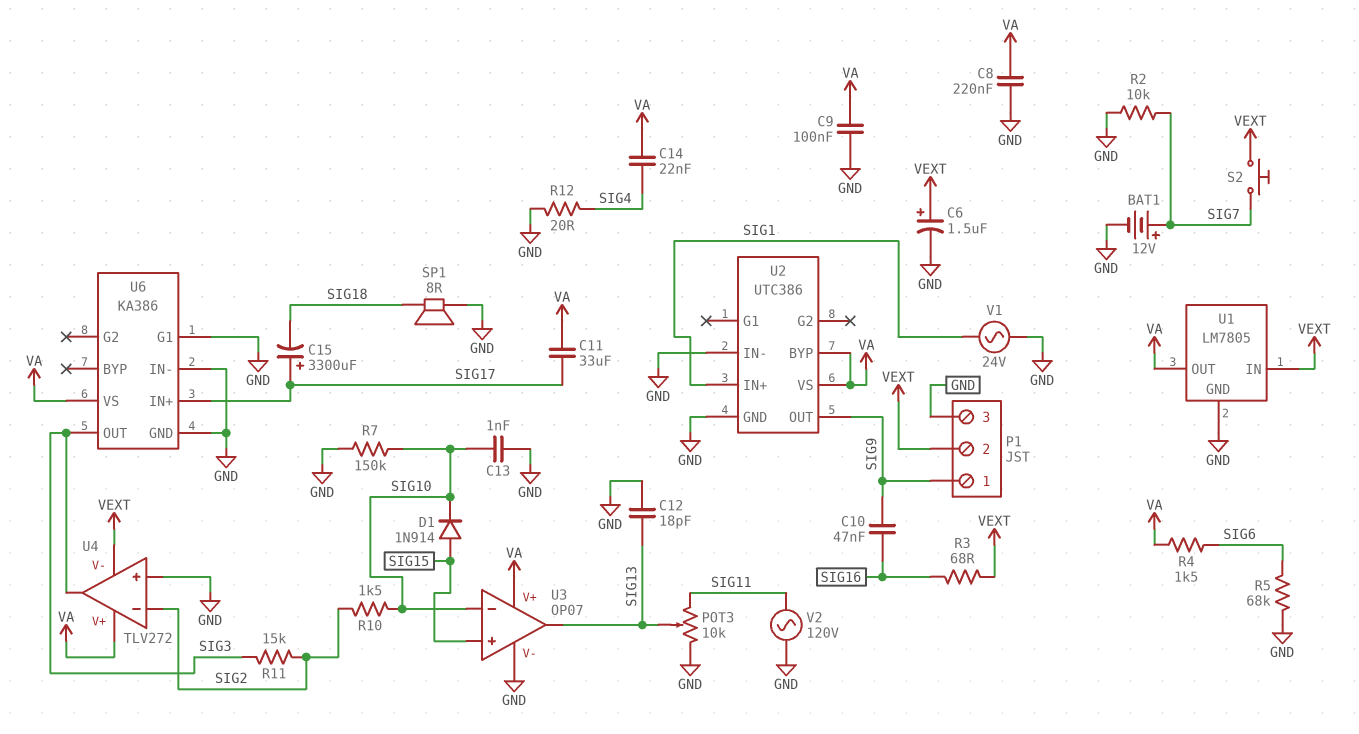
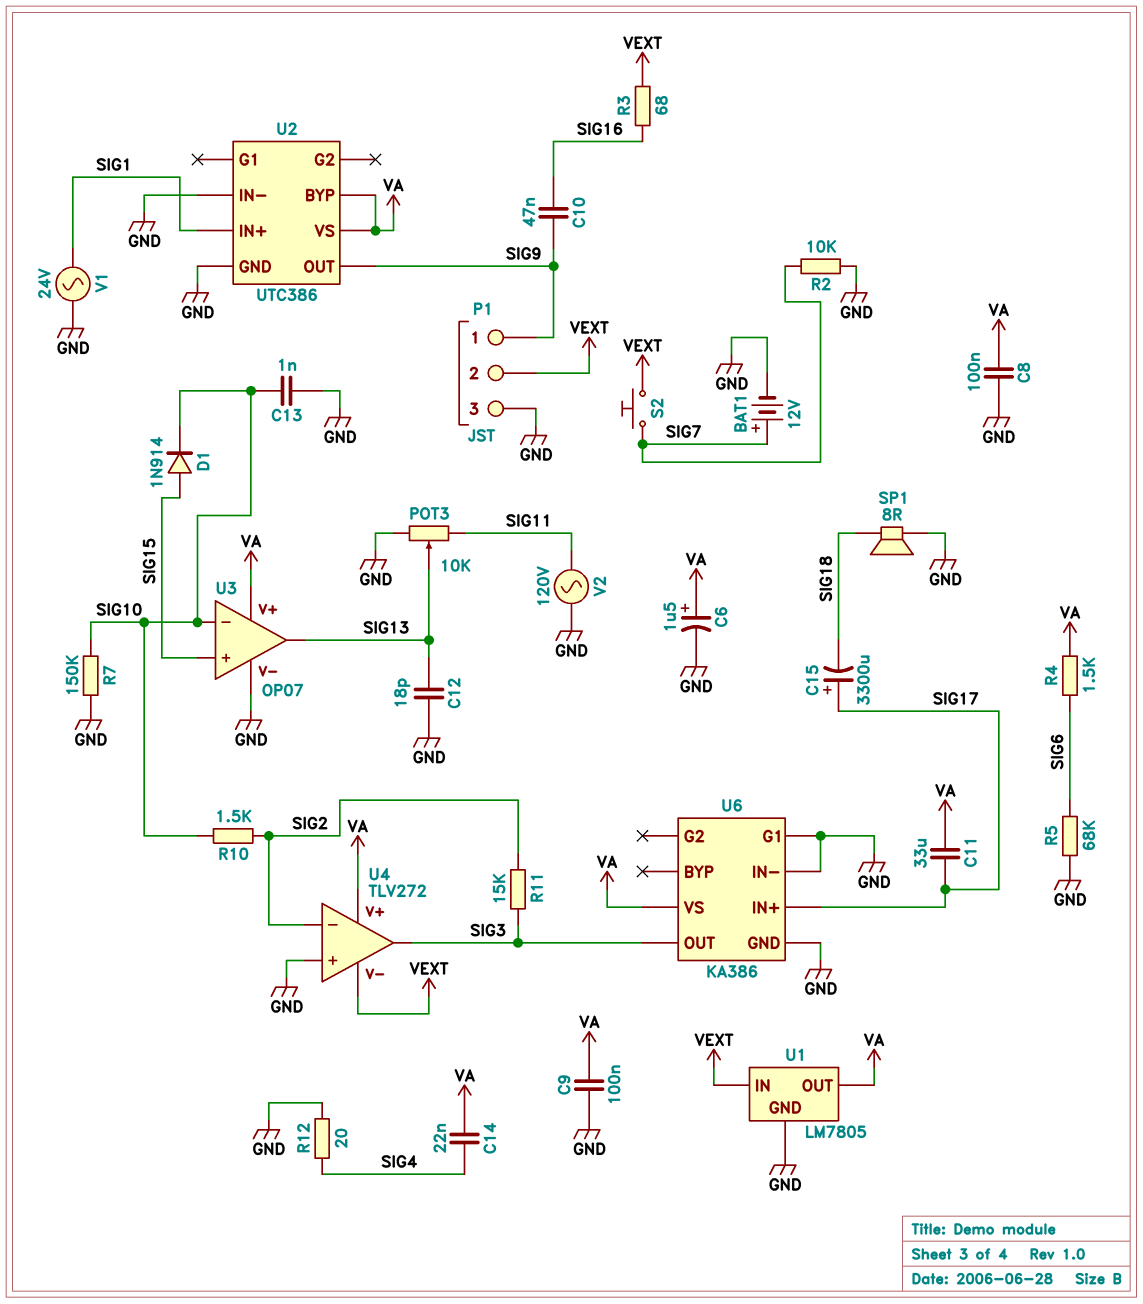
C6: 1.5uF (plus VEXT, minus GND) -> 1.5uF (plus VA, minus GND)
C8: 220nF (GND, VA) -> 100nF (GND, VA)

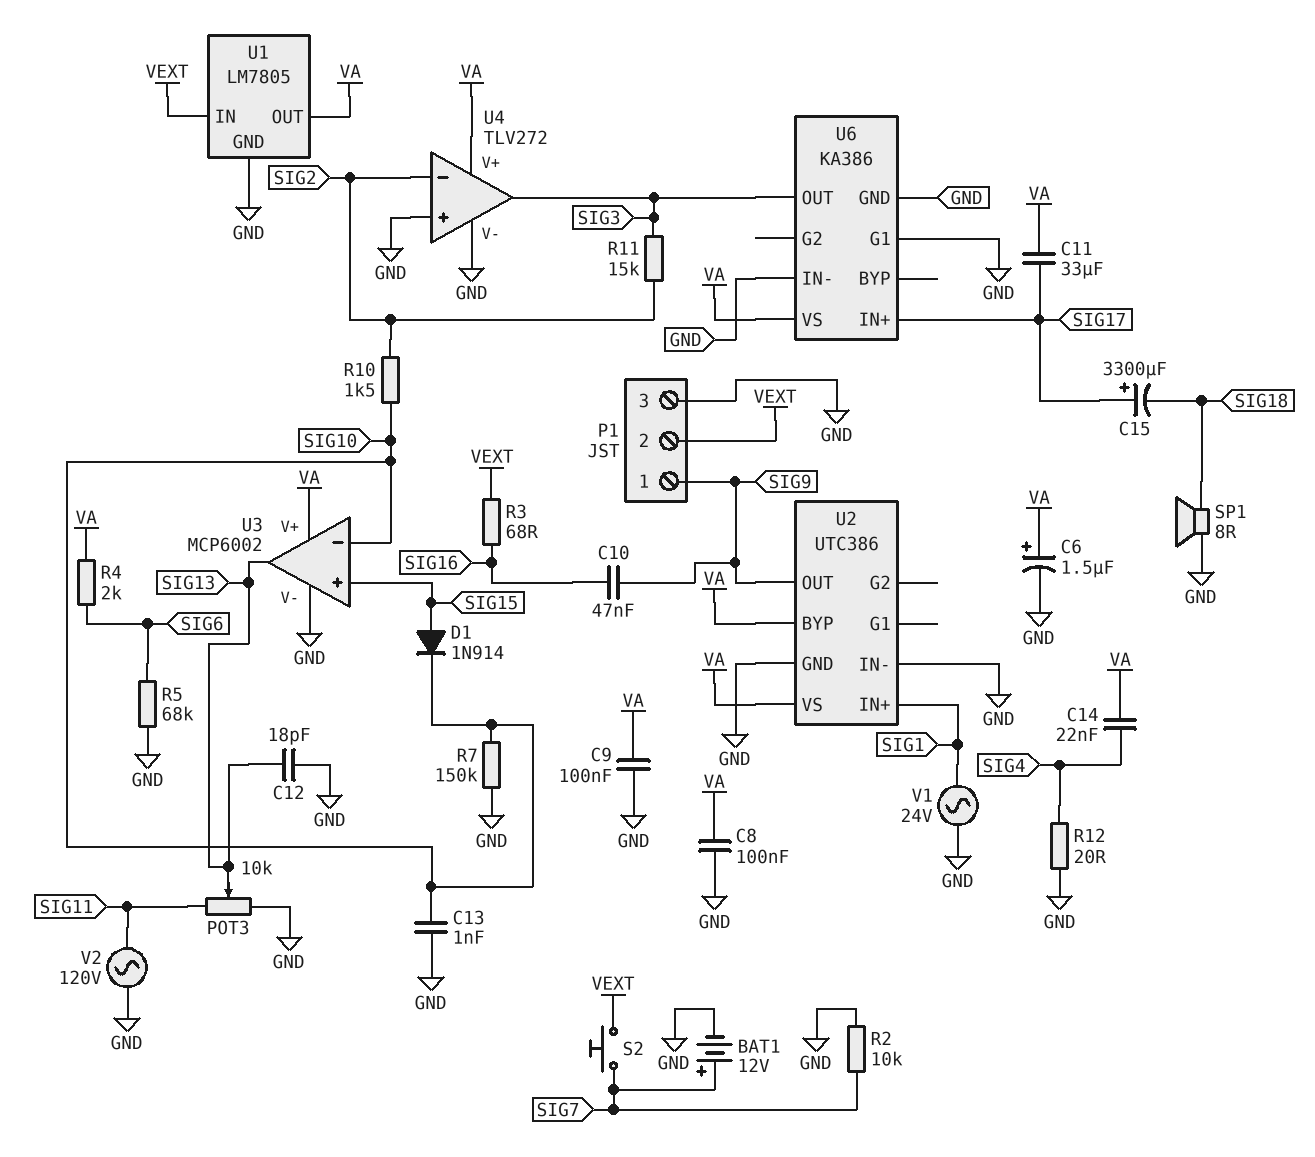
R4: 1.5k (SIG6, VA) -> 2k (SIG6, VA)
U3: OP07 -> MCP6002
U4 pin V-: VEXT -> GND

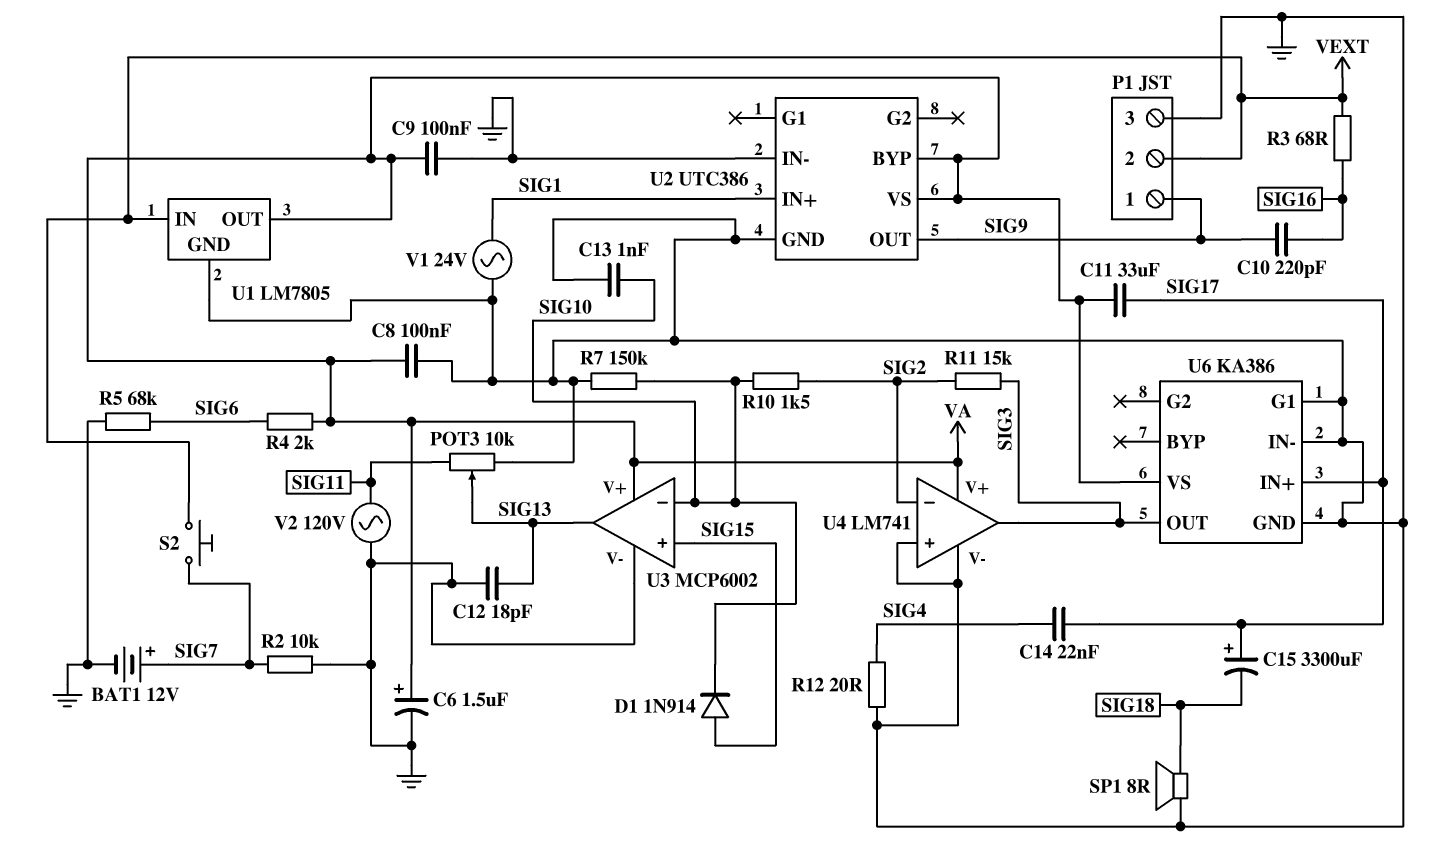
C10: 47nF (SIG9, SIG16) -> 220pF (SIG9, SIG16)
C14: 22nF (SIG4, VA) -> 22nF (SIG4, SIG17)
U4: TLV272 -> LM741

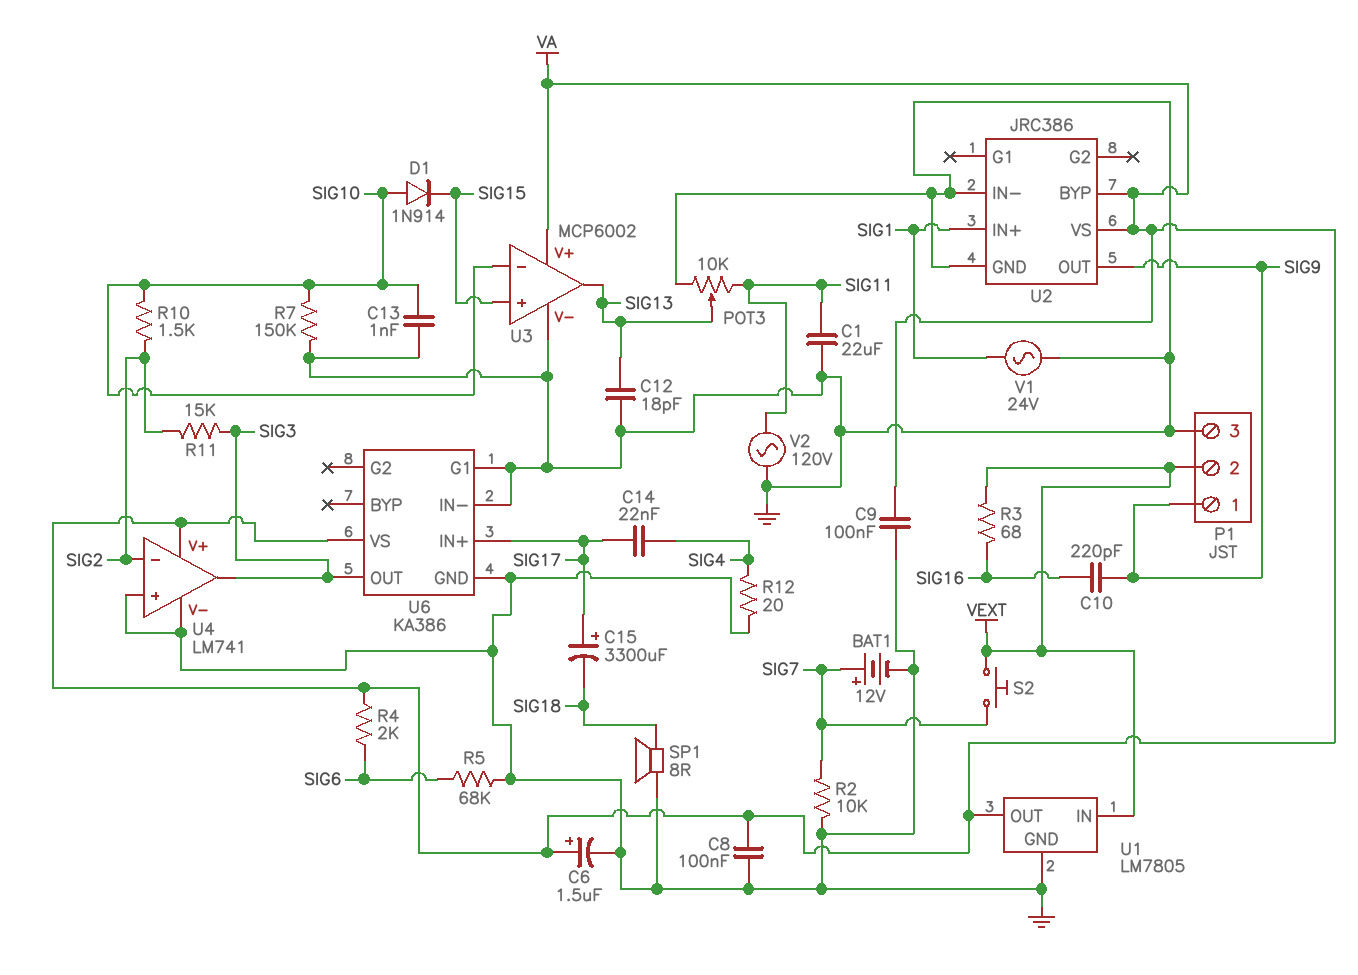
C1: none -> 22uF (GND, SIG11)
C11: 33uF (SIG17, VA) -> none
D1: diode 1N914 (A SIG15, K SIG10) -> diode 1N914 (A SIG10, K SIG15)
U2: UTC386 -> JRC386

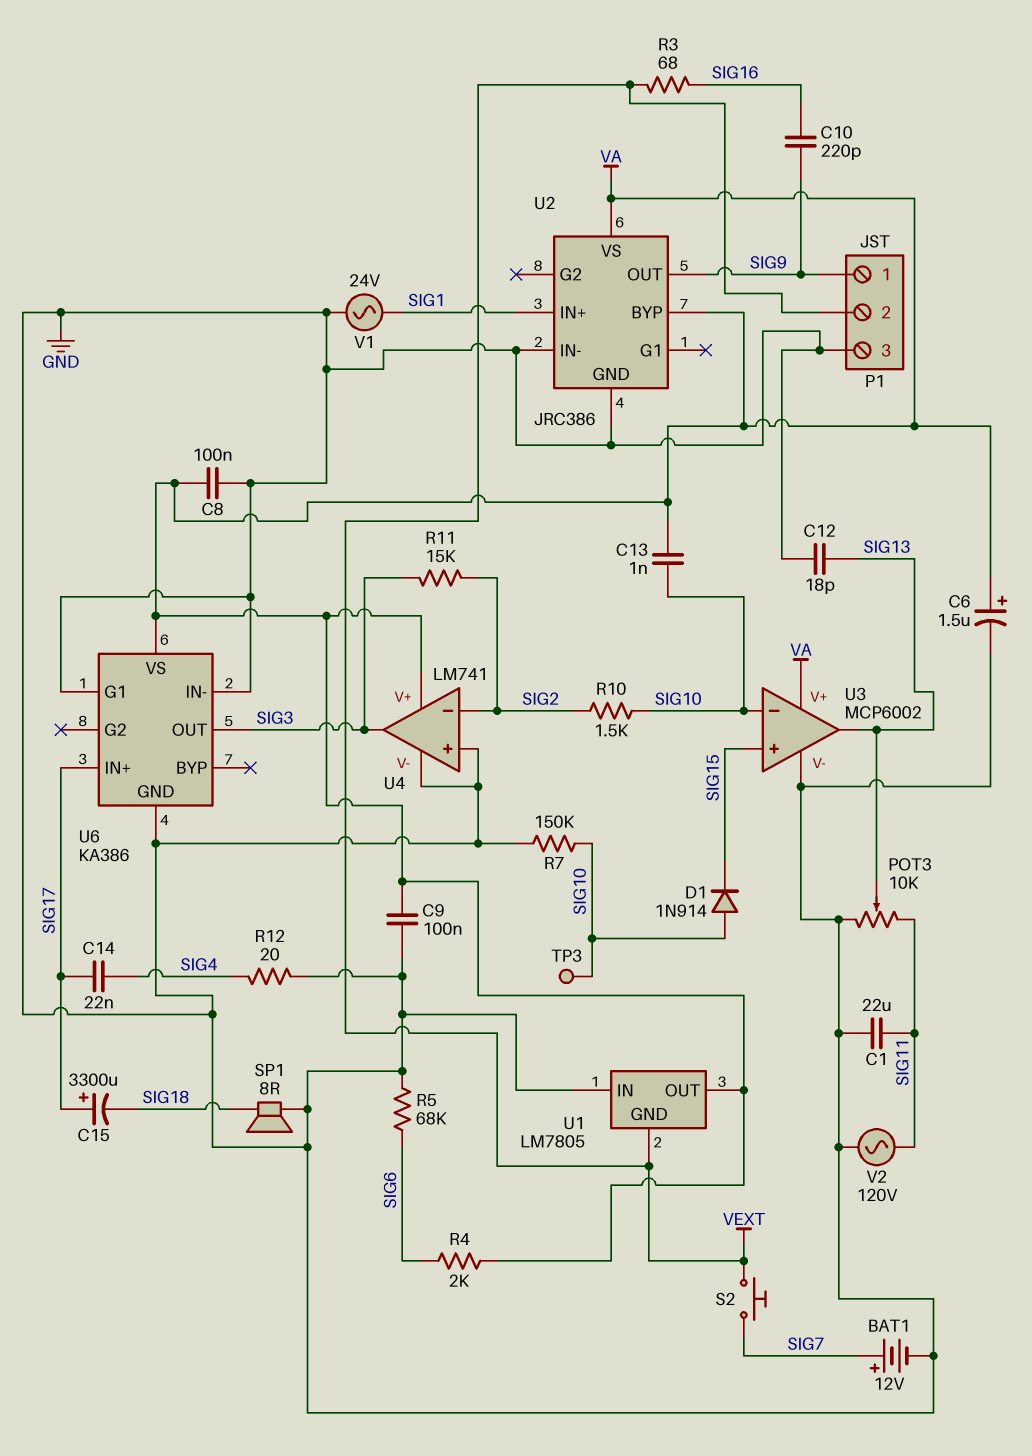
C13: 1nF (GND, SIG10) -> 1nF (SIG10, VA)
R2: 10k (GND, SIG7) -> none
TP3: none -> test point (SIG10)
U1 pin GND: GND -> VEXT
U1 pin IN: VEXT -> GND

